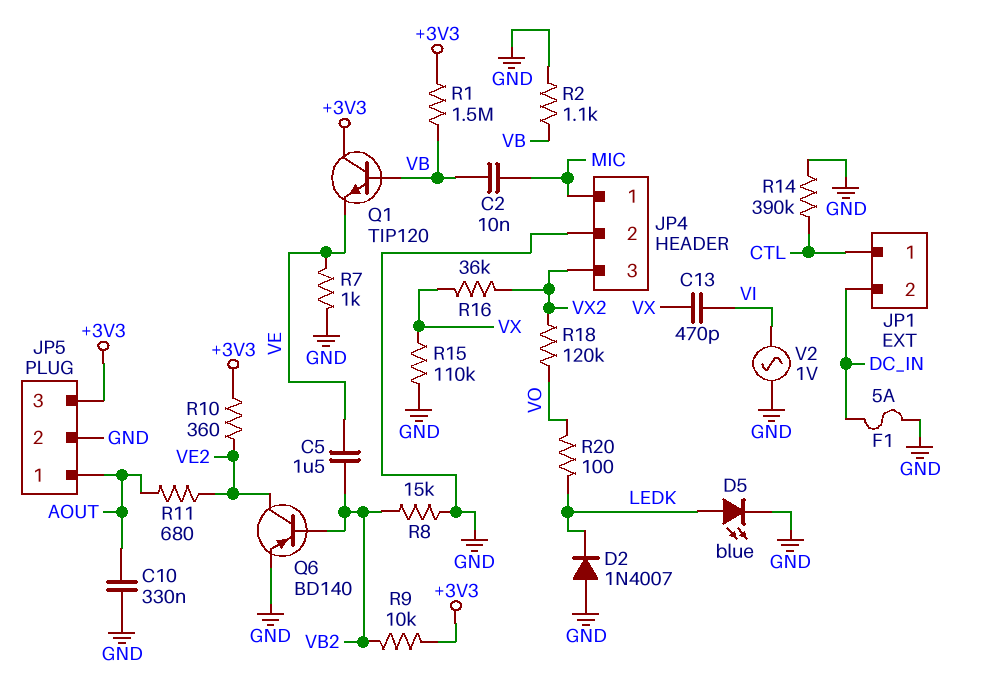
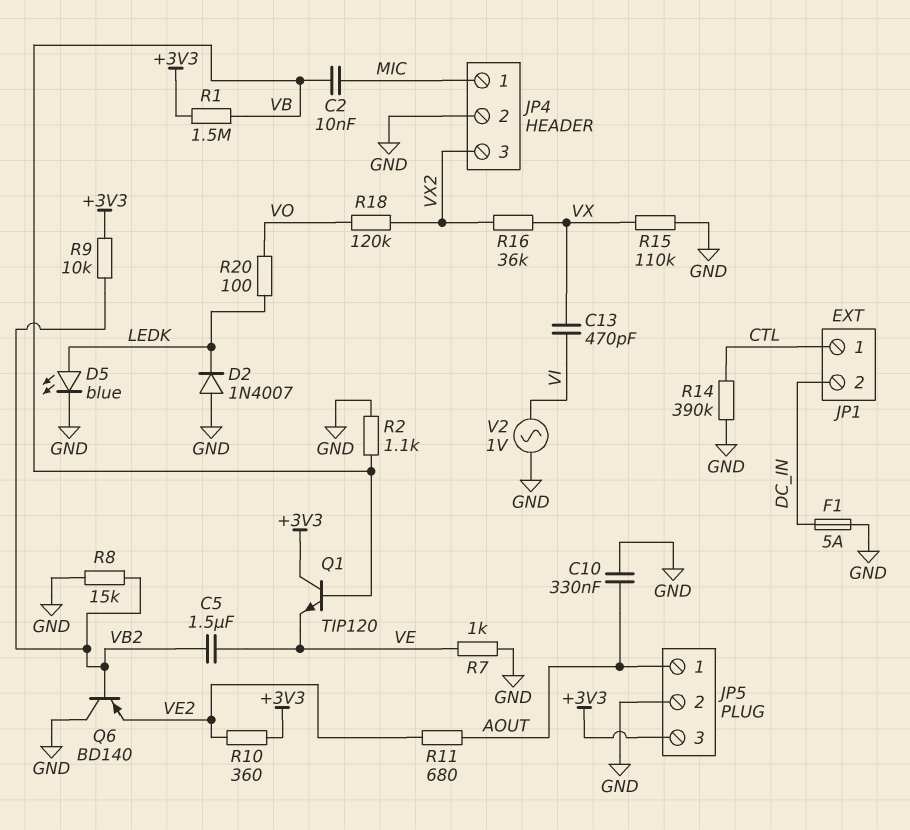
Q6: PNP BD140 (B VB2, C VE2, E GND) -> PNP BD140 (B VB2, C GND, E VE2)

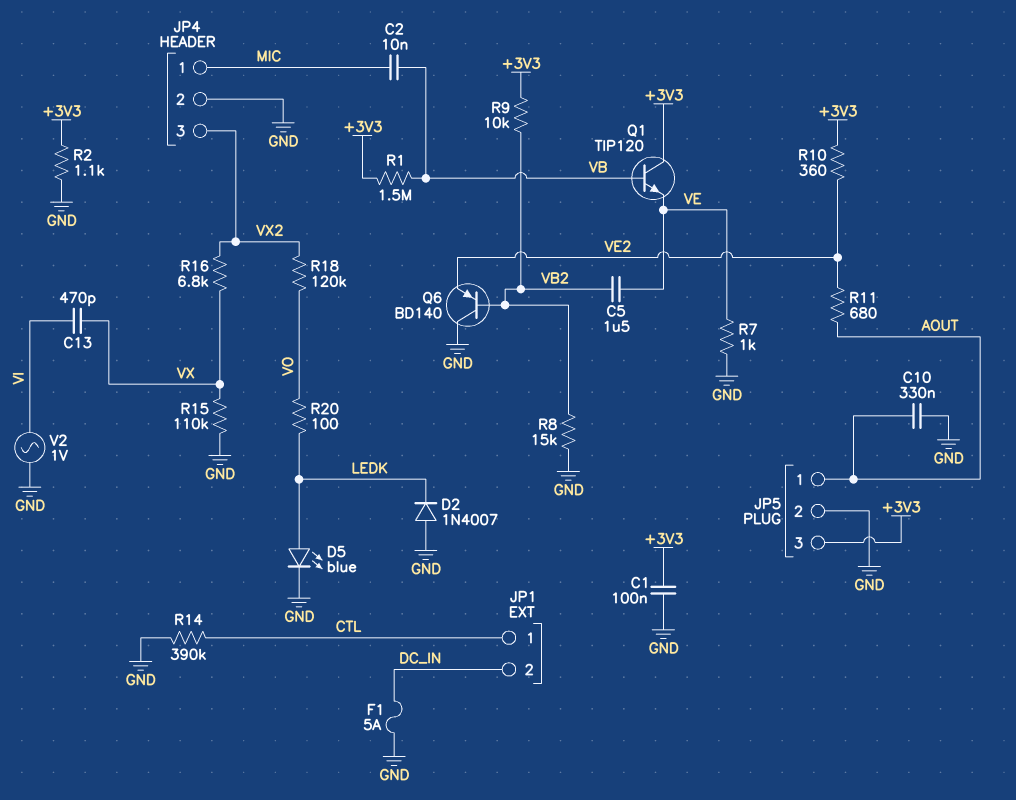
C1: none -> 100nF (+3V3, GND)
R2: 1.1k (GND, VB) -> 1.1k (+3V3, GND)
R16: 36k (VX, VX2) -> 6.8k (VX, VX2)

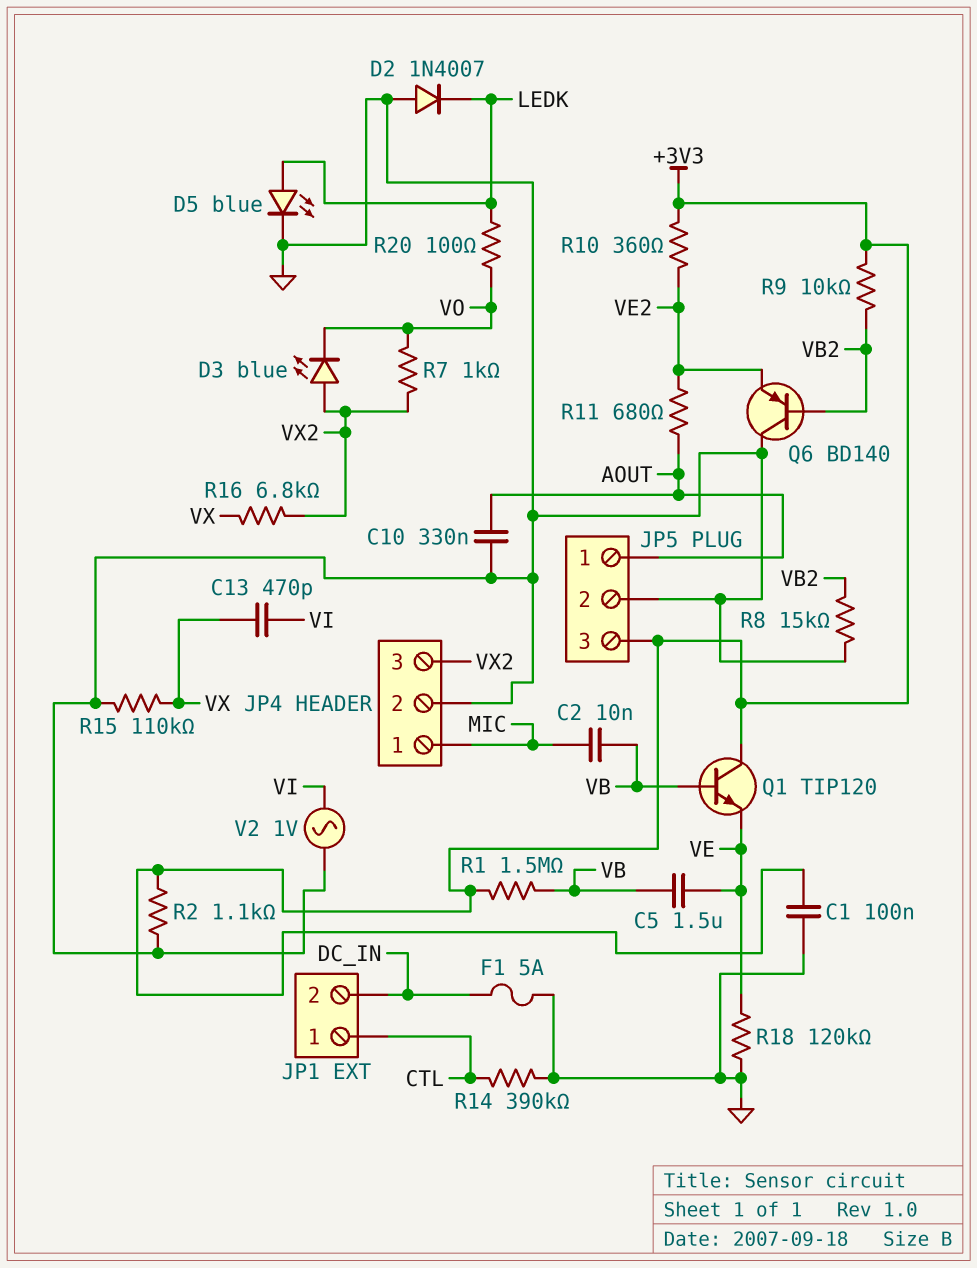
C5: 1.5uF (VB2, VE) -> 1.5uF (VB, VE)
D3: none -> LED blue (A VX2, K VO)
R7: 1k (GND, VE) -> 1k (VO, VX2)
R18: 120k (VO, VX2) -> 120k (GND, VE)

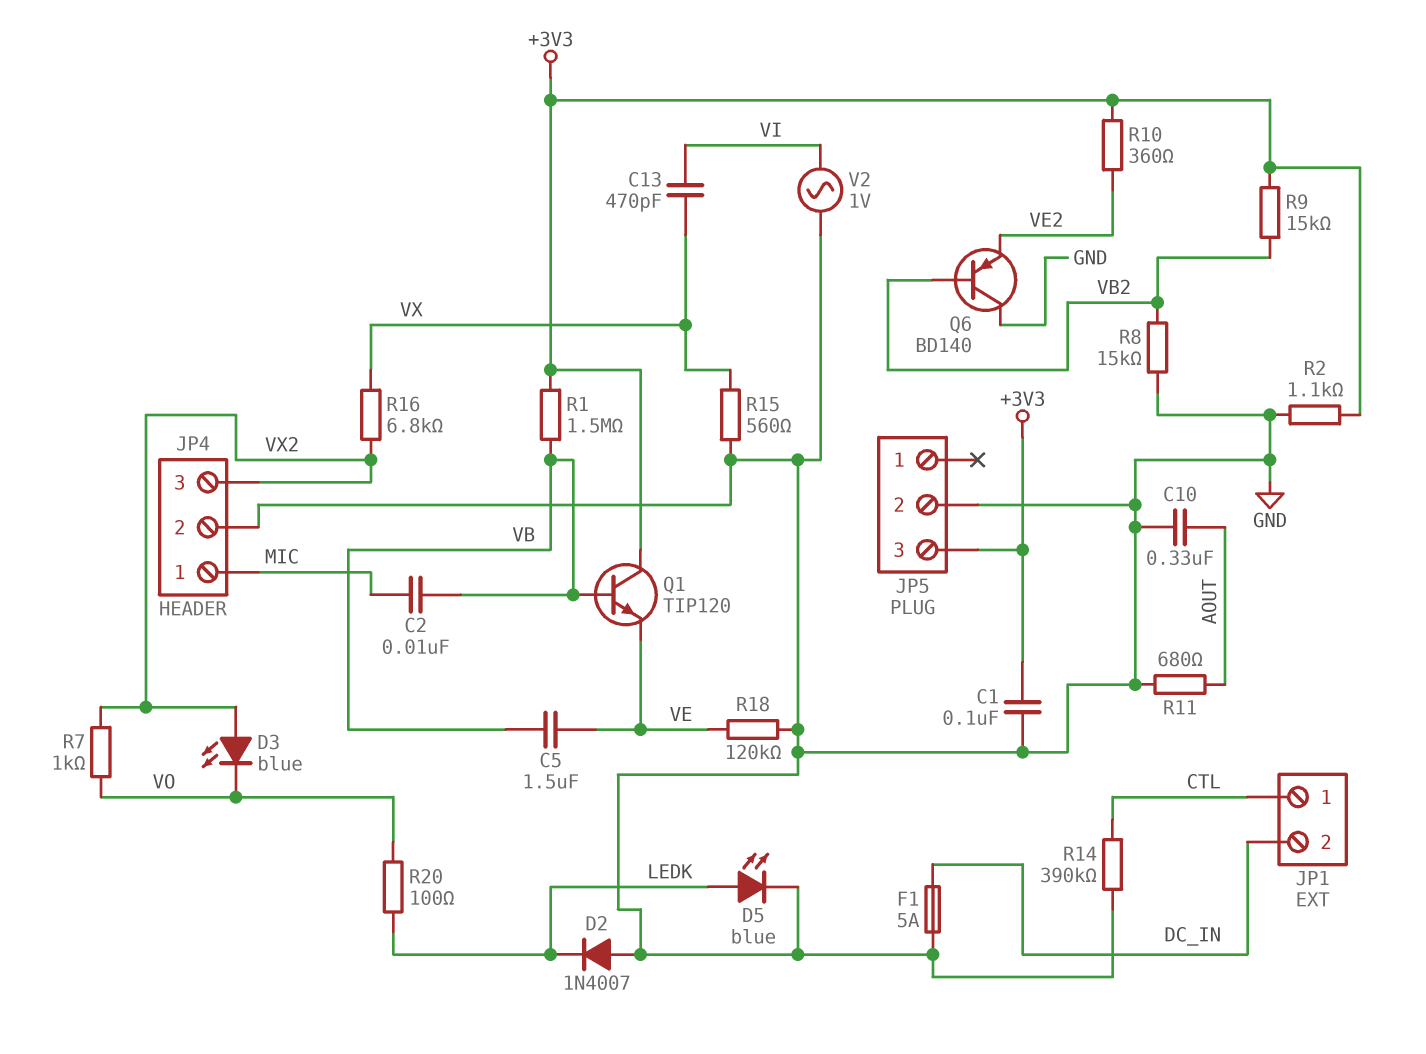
JP5 pin 1: AOUT -> none
R9: 10k (+3V3, VB2) -> 15k (+3V3, VB2)
R11: 680 (AOUT, VE2) -> 680 (AOUT, GND)
R15: 110k (GND, VX) -> 560 (GND, VX)

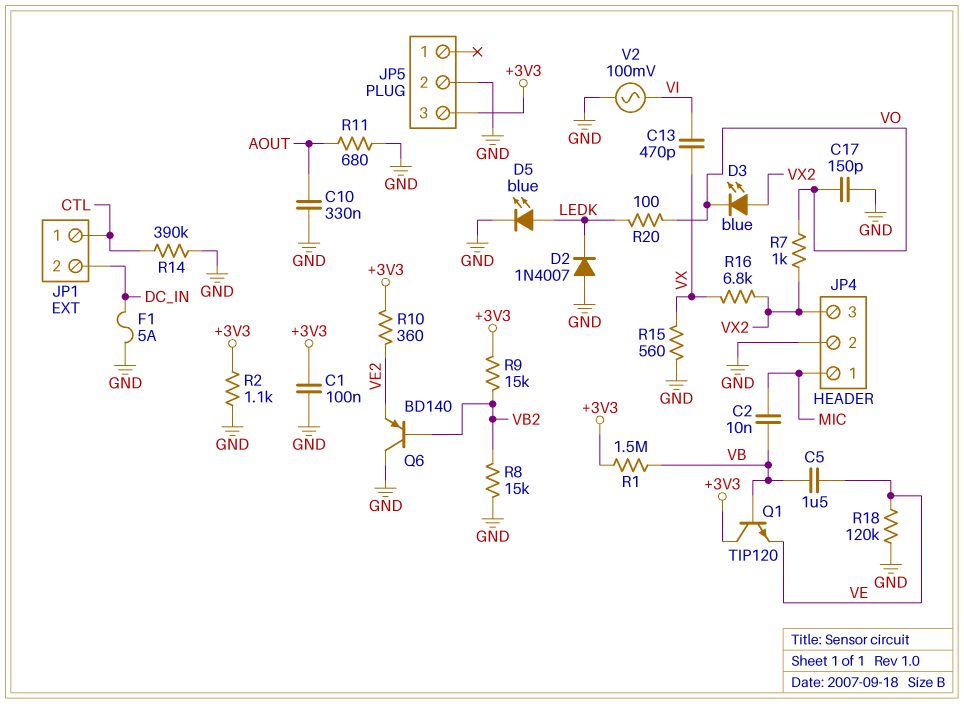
C17: none -> 150pF (GND, VO)
V2: AC 1V (GND, VI) -> AC 100mV (GND, VI)

